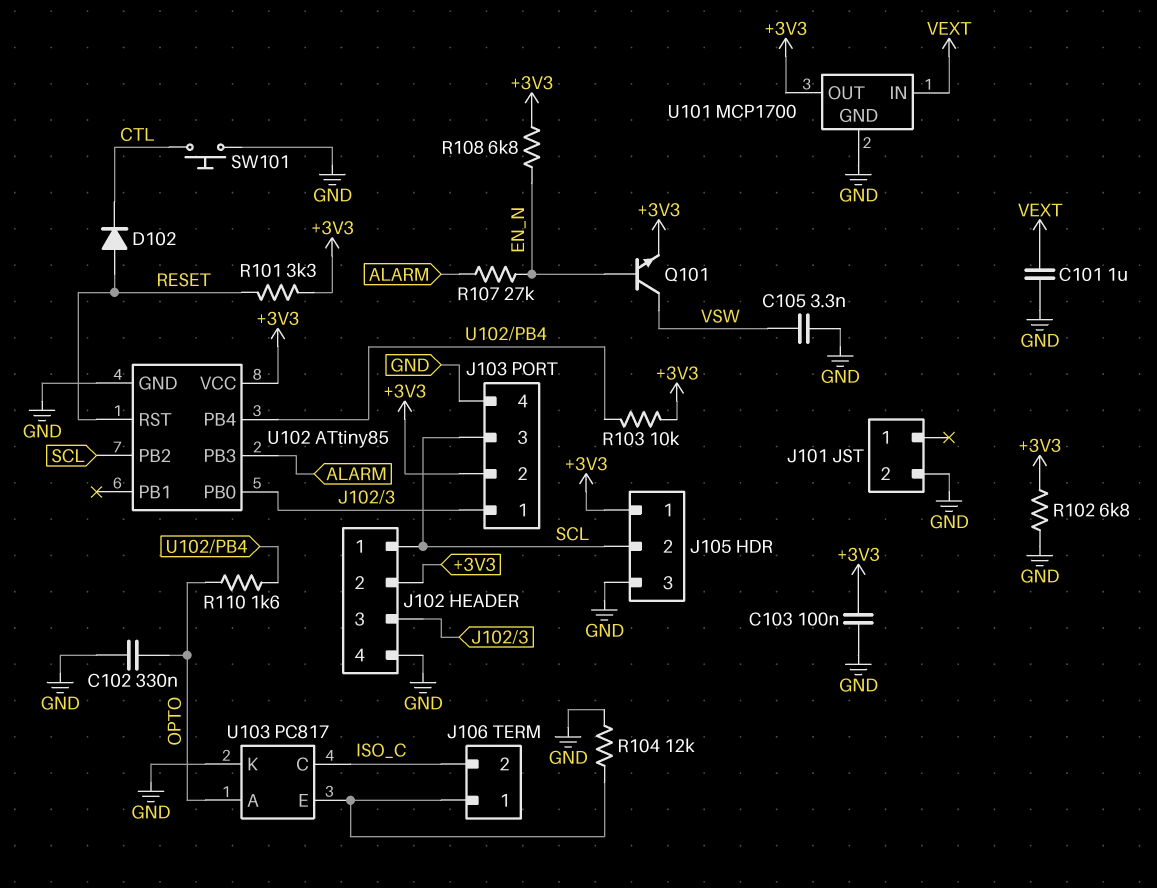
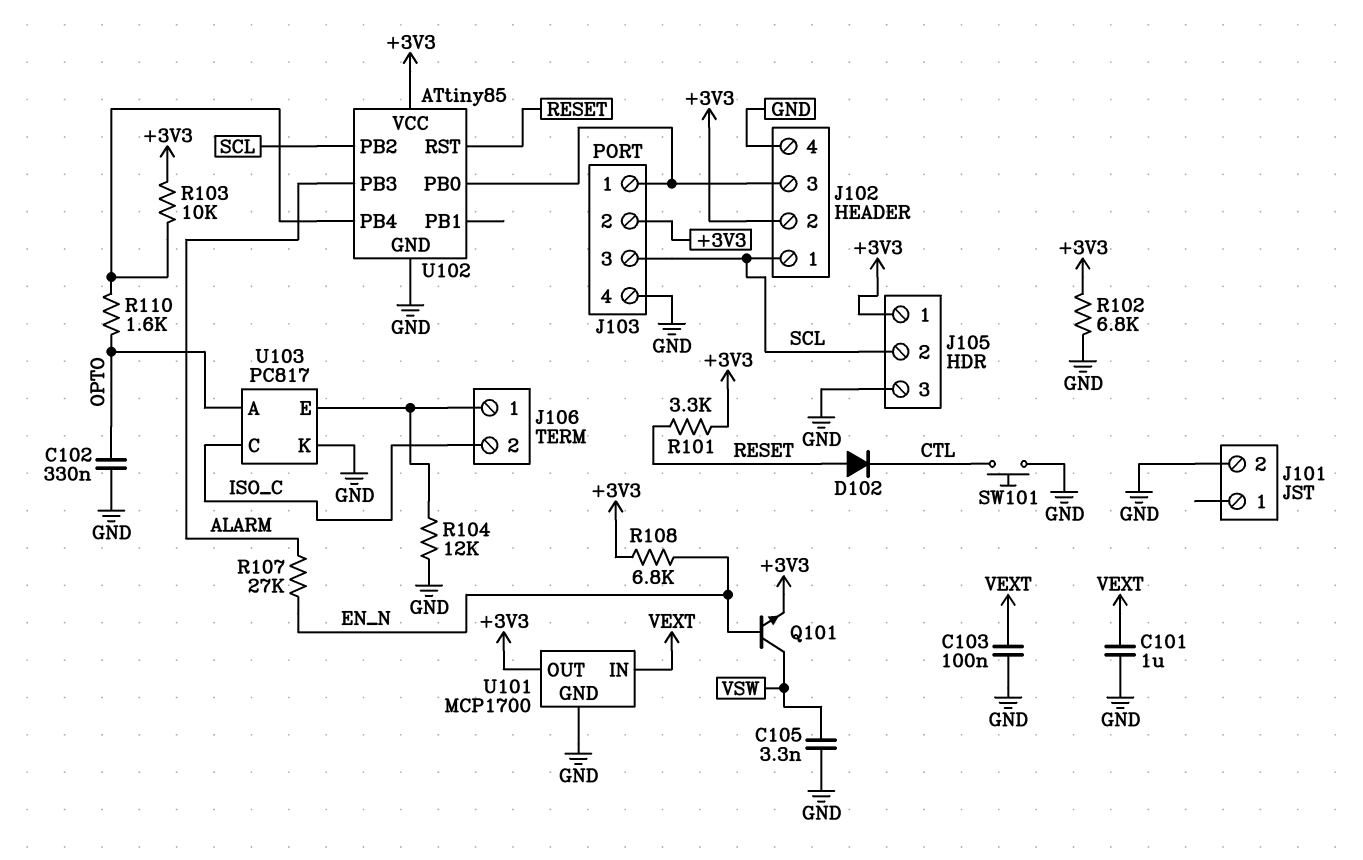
C103: 100nF (+3V3, GND) -> 100nF (GND, VEXT)

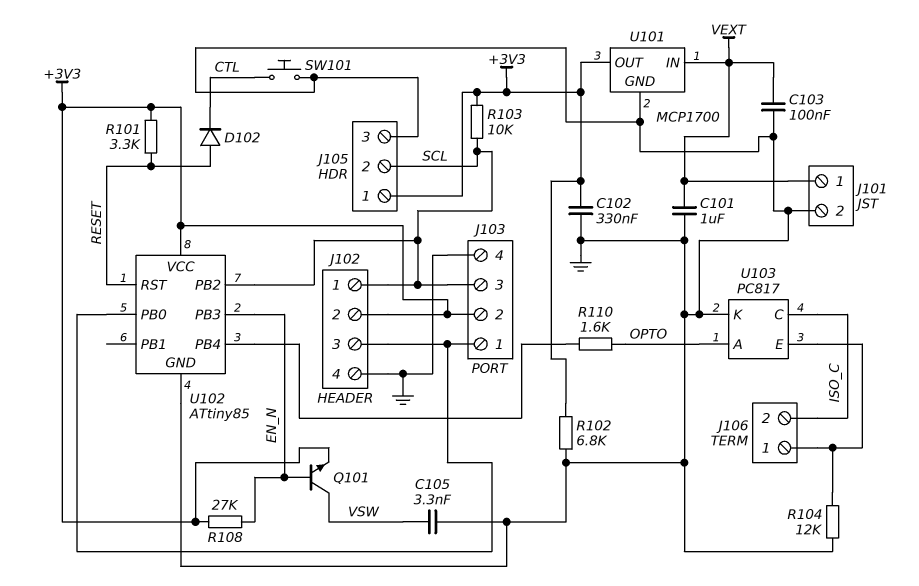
C102: 330nF (GND, OPTO) -> 330nF (+3V3, GND)
J101 pin 1: none -> VEXT
R103: 10k (+3V3, U102/PB4) -> 10k (+3V3, SCL)
R107: 27k (ALARM, EN_N) -> none
R108: 6.8k (+3V3, EN_N) -> 27k (+3V3, EN_N)
U102 pin PB3: ALARM -> EN_N

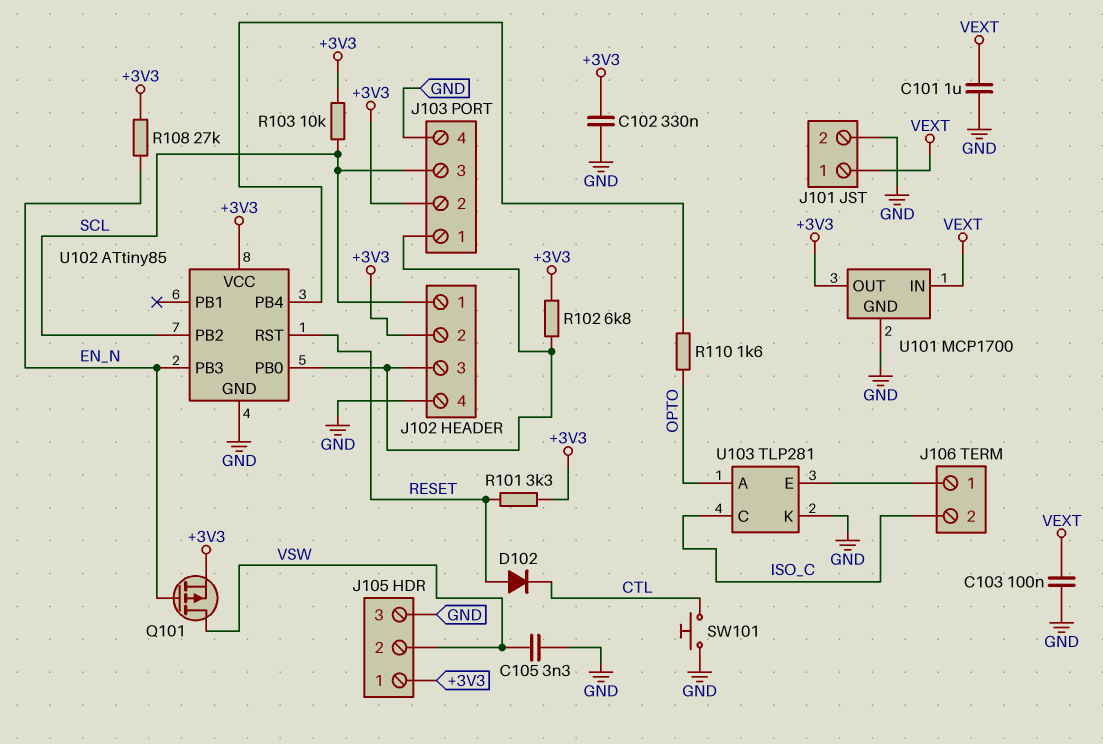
J105 pin 2: SCL -> VSW
Q101: NPN (B EN_N, C VSW, E +3V3) -> PMOS (G EN_N, D VSW, S +3V3)
R102: 6.8k (+3V3, GND) -> 6.8k (+3V3, J102/3)
R104: 12k (GND, J106/1) -> none
U103: PC817 -> TLP281

